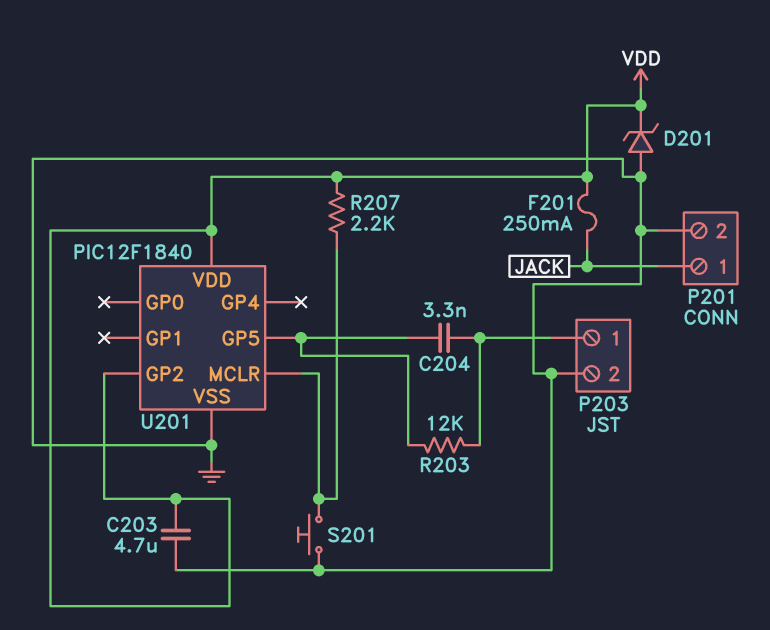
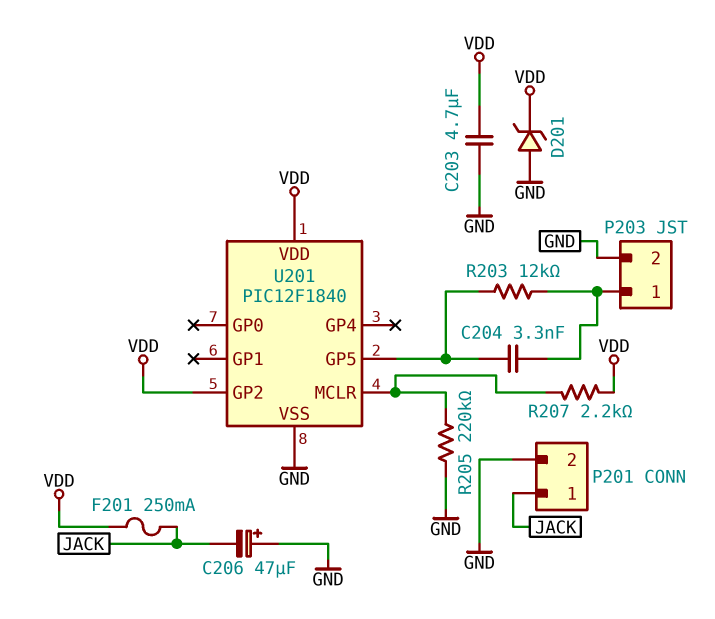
C206: none -> 47uF (plus GND, minus JACK)
R205: none -> 220k (GND, U201/MCLR)
S201: button (GND, U201/MCLR) -> none

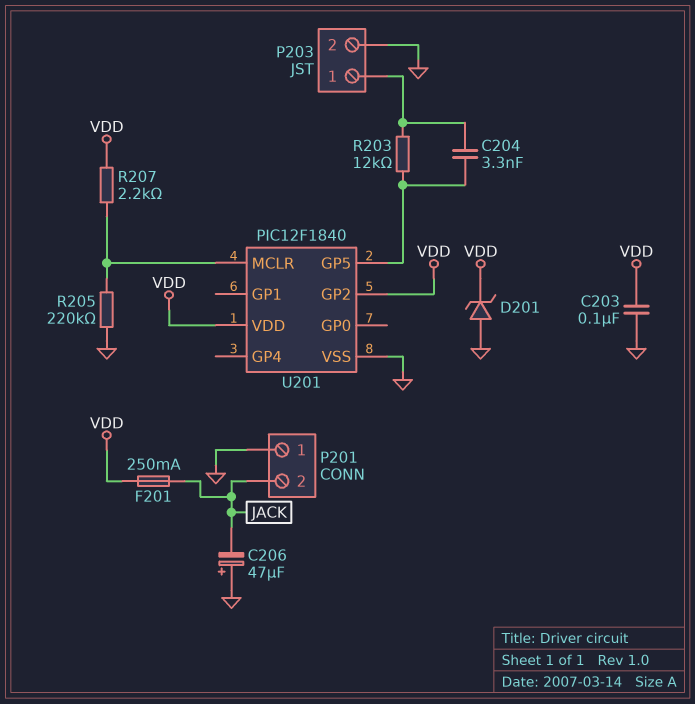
C203: 4.7uF (GND, VDD) -> 100nF (GND, VDD)
P201 pin 1: JACK -> GND
P201 pin 2: GND -> JACK

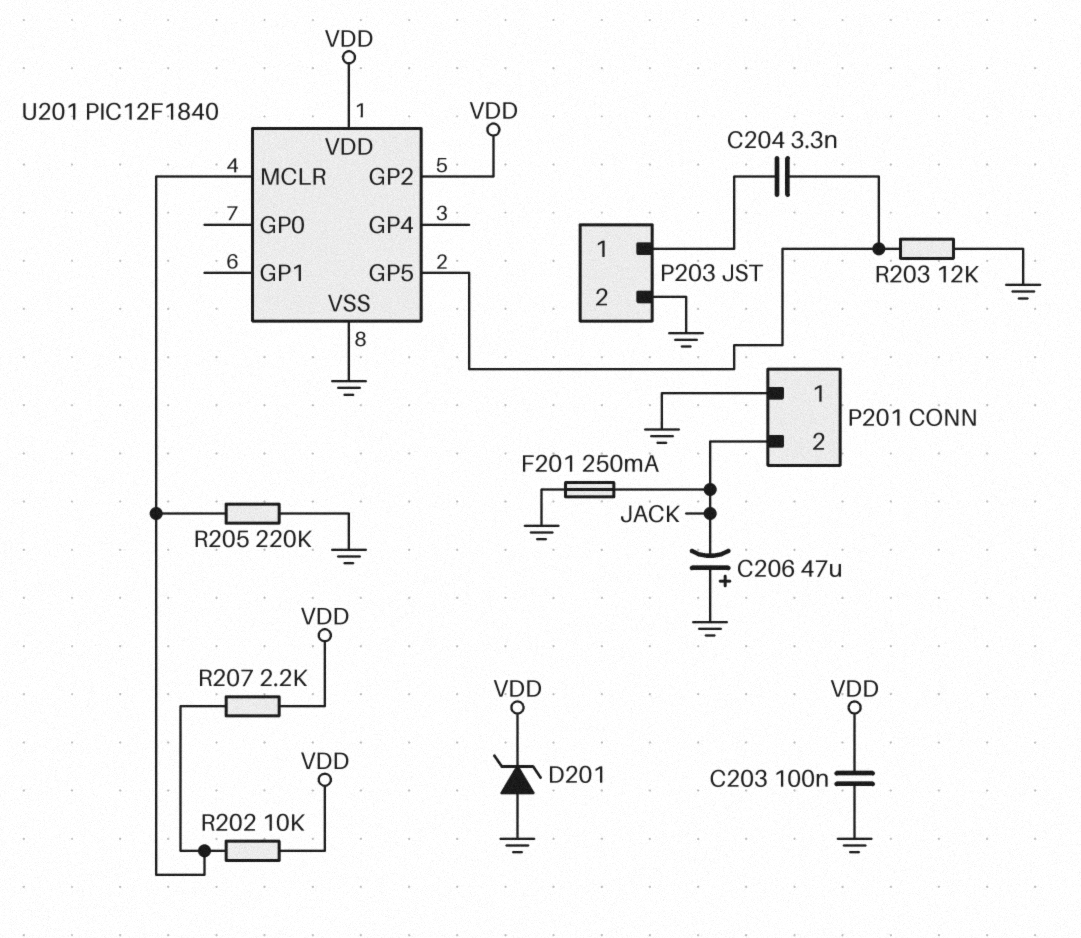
F201: 250mA (JACK, VDD) -> 250mA (GND, JACK)
R202: none -> 10k (U201/MCLR, VDD)
R203: 12k (P203/1, U201/GP5) -> 12k (GND, U201/GP5)

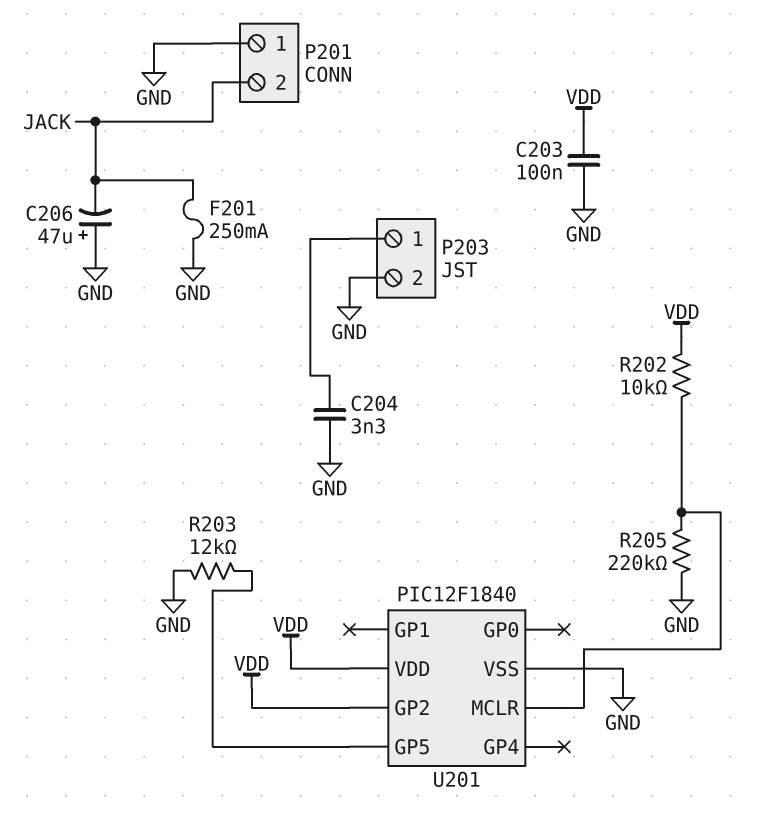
C204: 3.3nF (P203/1, U201/GP5) -> 3.3nF (GND, P203/1)
D201: zener (A GND, K VDD) -> none
R207: 2.2k (U201/MCLR, VDD) -> none

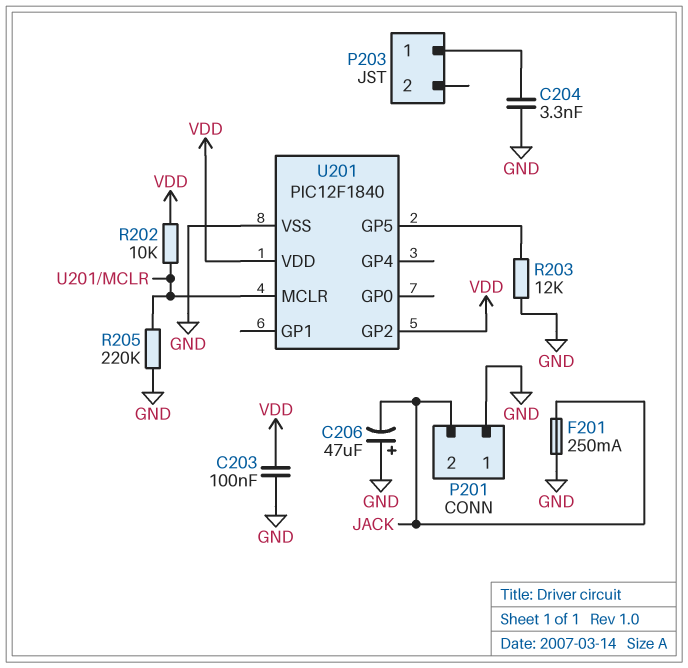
P203 pin 2: GND -> none

